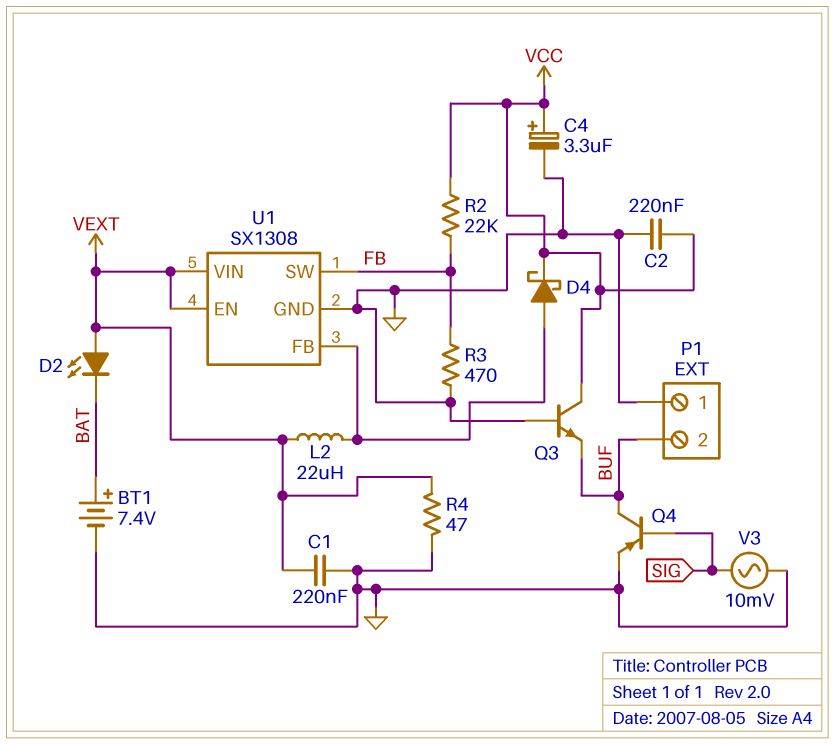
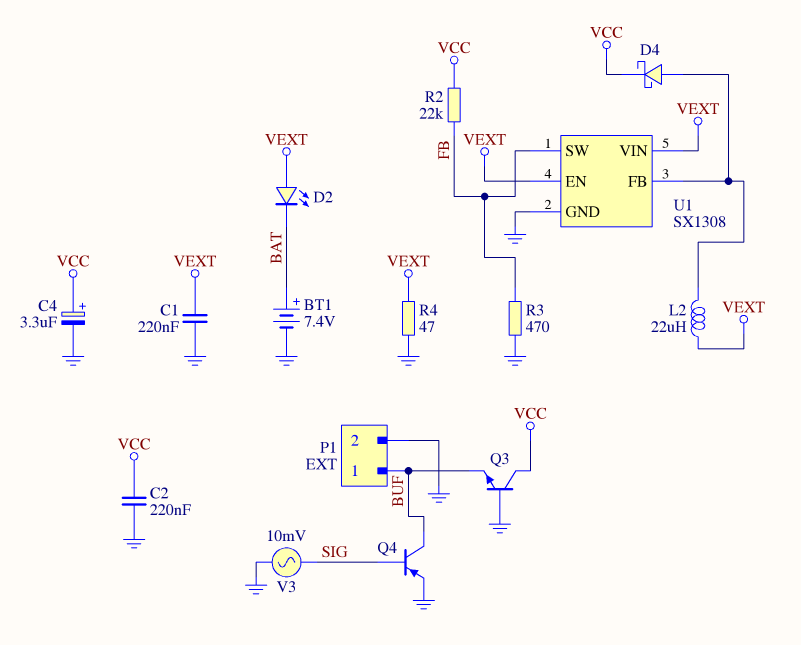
P1 pin 1: GND -> BUF
P1 pin 2: BUF -> GND

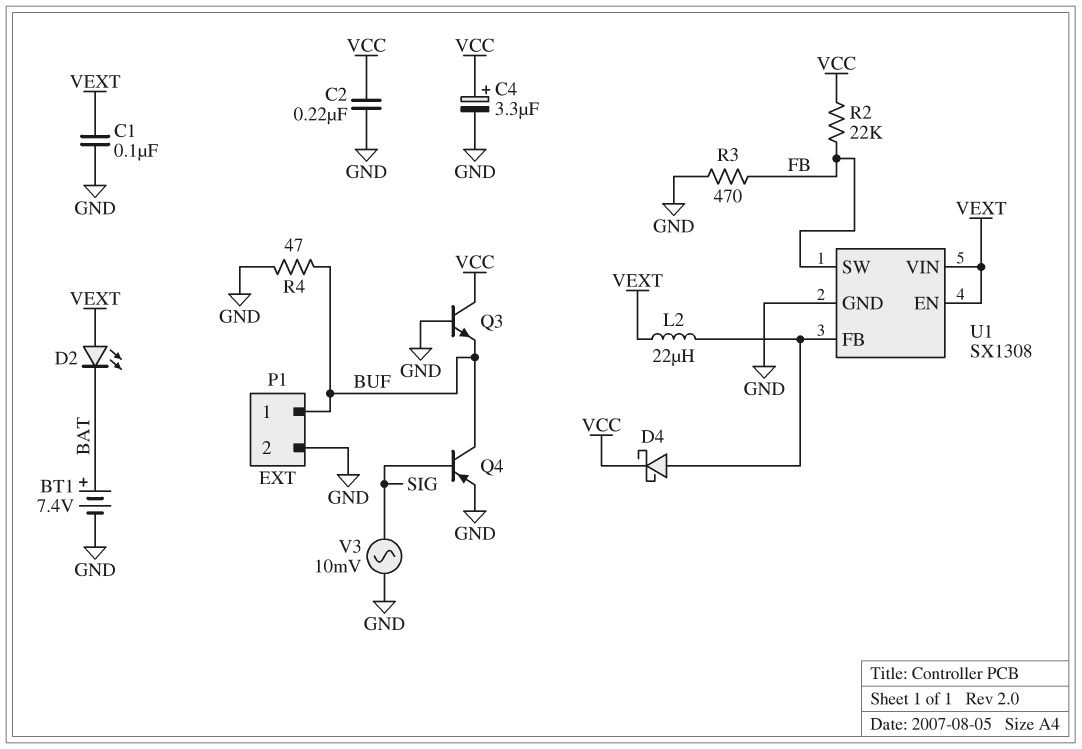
C1: 220nF (GND, VEXT) -> 100nF (GND, VEXT)
R4: 47 (GND, VEXT) -> 47 (BUF, GND)

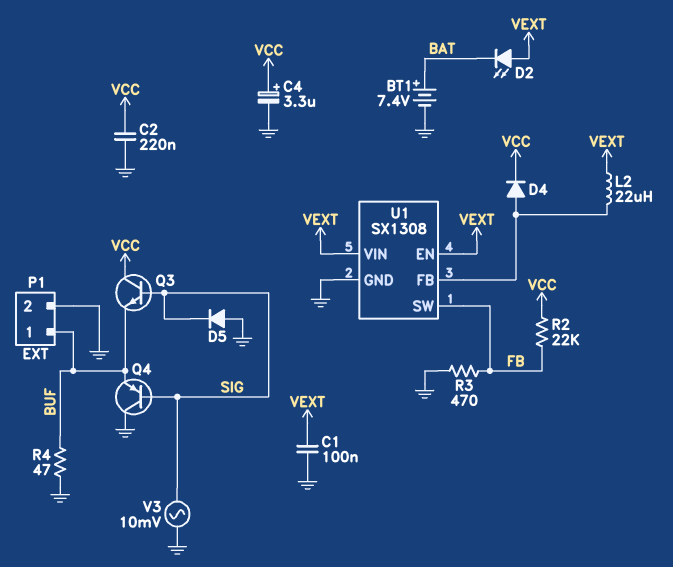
D4: schottky (A U1/FB, K VCC) -> diode (A U1/FB, K VCC)
D5: none -> diode (A GND, K SIG)
Q3: NPN (B GND, C VCC, E BUF) -> NPN (B SIG, C VCC, E BUF)
Q4: PNP (B SIG, C BUF, E GND) -> PNP (B SIG, C GND, E BUF)

